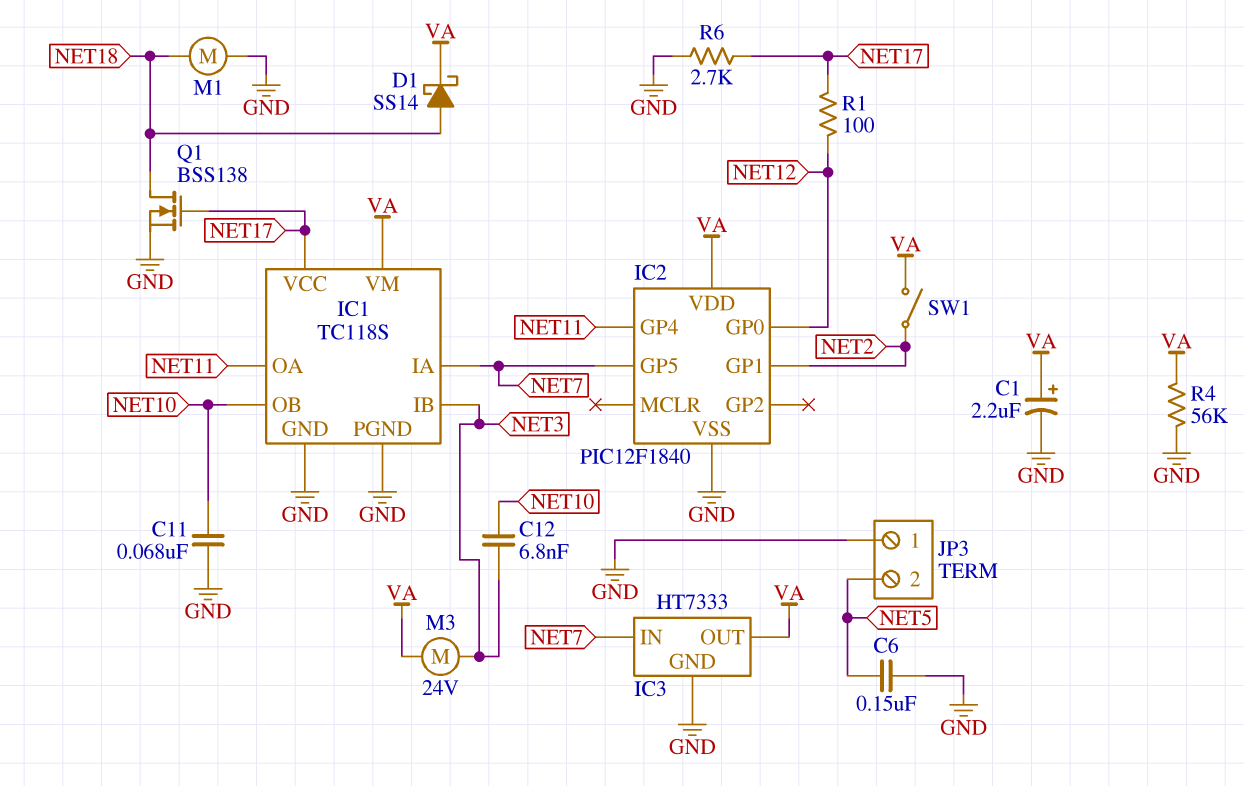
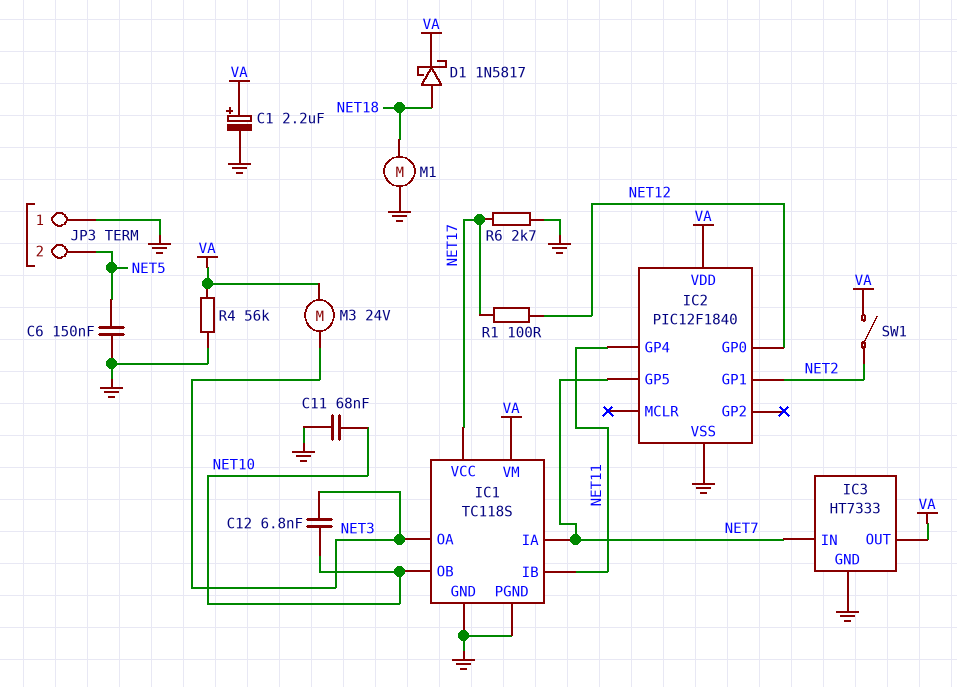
D1: schottky SS14 (A NET18, K VA) -> schottky 1N5817 (A NET18, K VA)
IC1 pin IB: NET3 -> NET11
IC1 pin OA: NET11 -> NET3
Q1: NMOS BSS138 (G NET17, D NET18, S GND) -> none

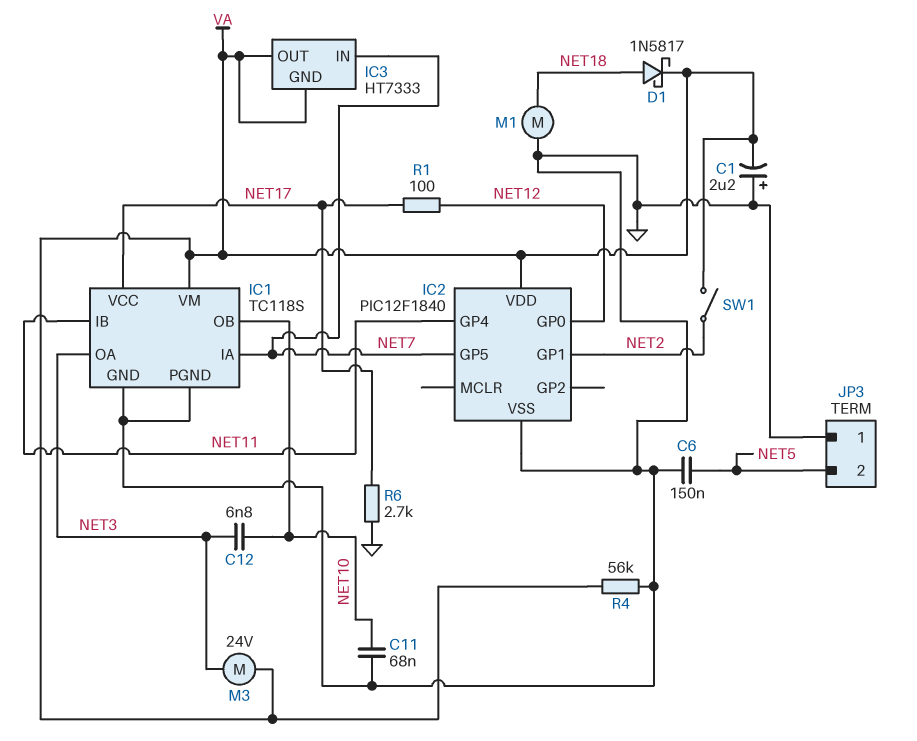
C1: 2.2uF (plus VA, minus GND) -> 2.2uF (plus GND, minus VA)
IC3 pin GND: GND -> VA

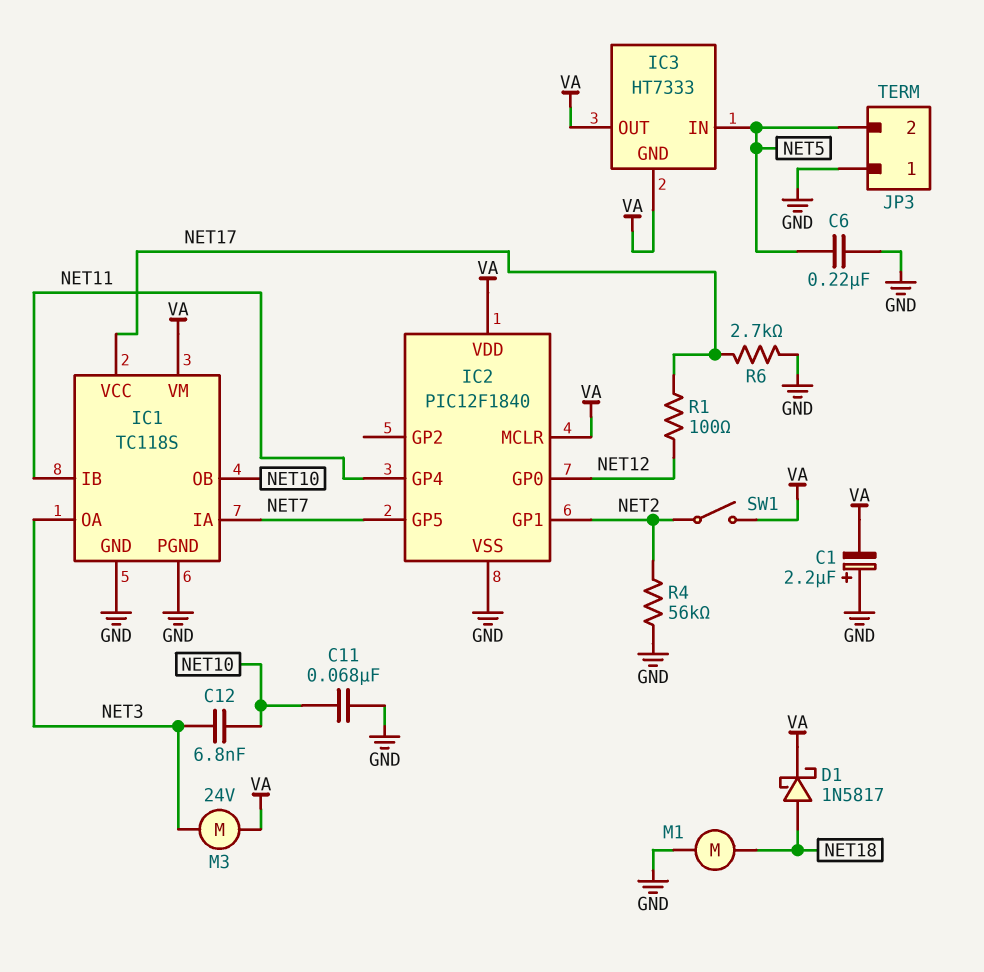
C6: 150nF (GND, NET5) -> 220nF (GND, NET5)
IC2 pin MCLR: none -> VA
IC3 pin IN: NET7 -> NET5
R4: 56k (GND, VA) -> 56k (GND, NET2)

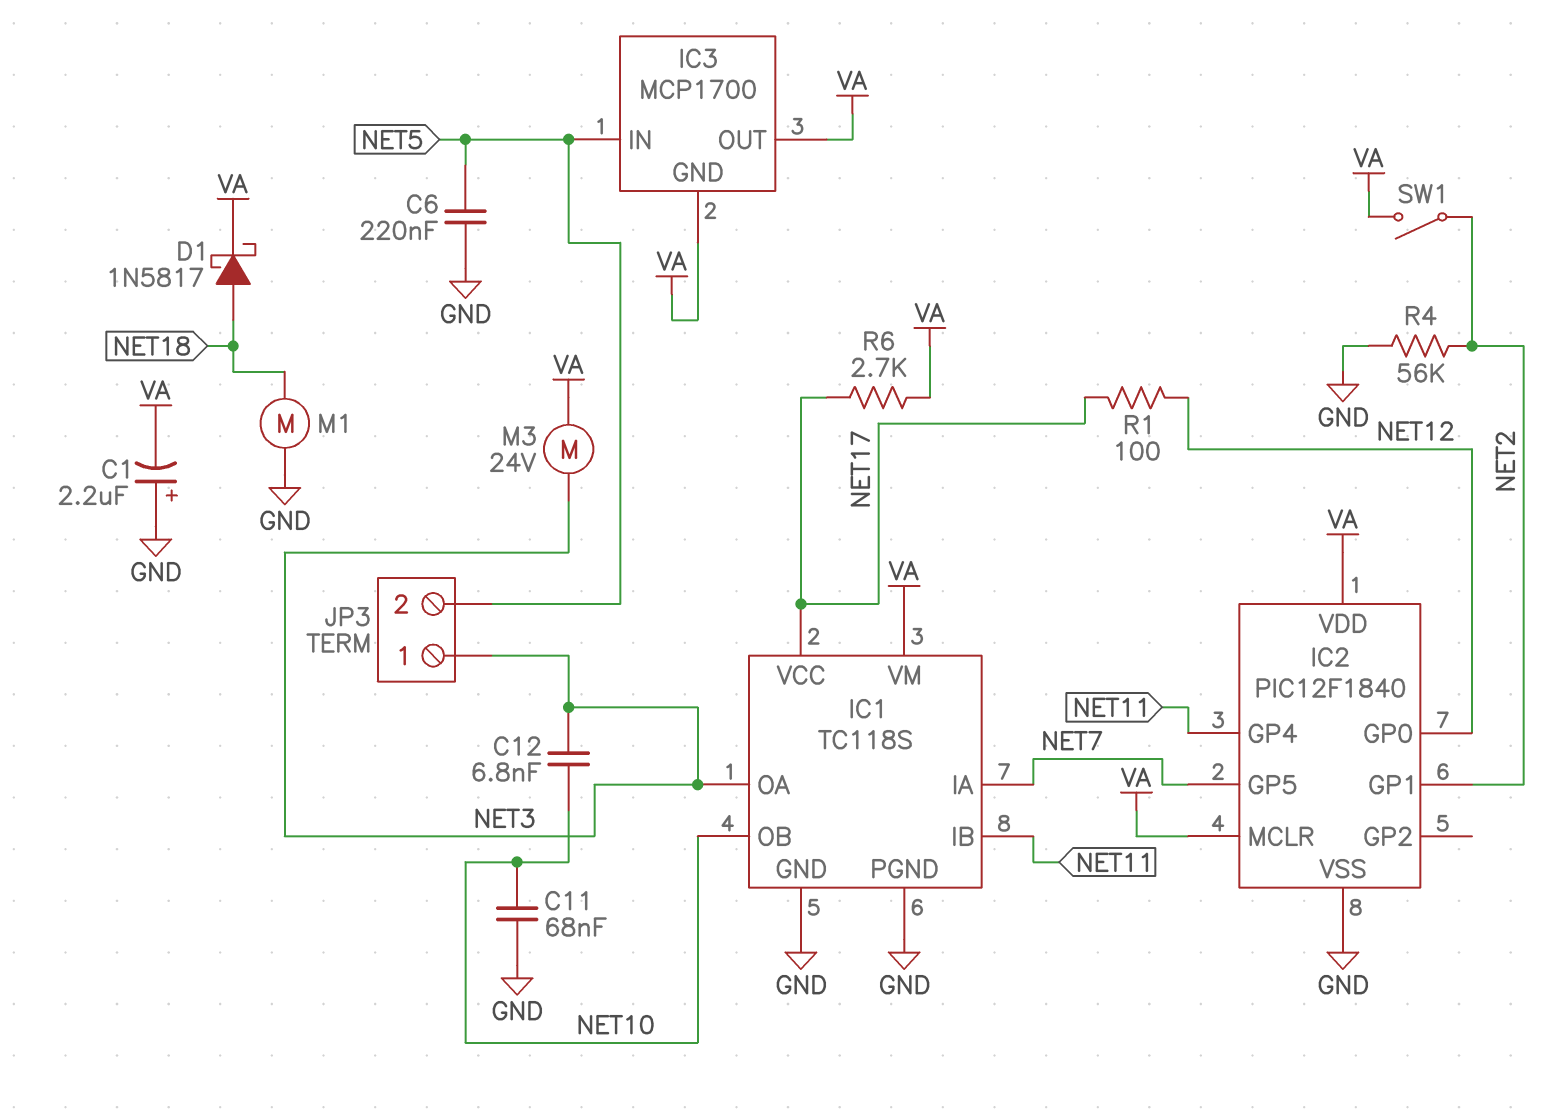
IC3: HT7333 -> MCP1700
JP3 pin 1: GND -> NET3
R6: 2.7k (GND, NET17) -> 2.7k (NET17, VA)

